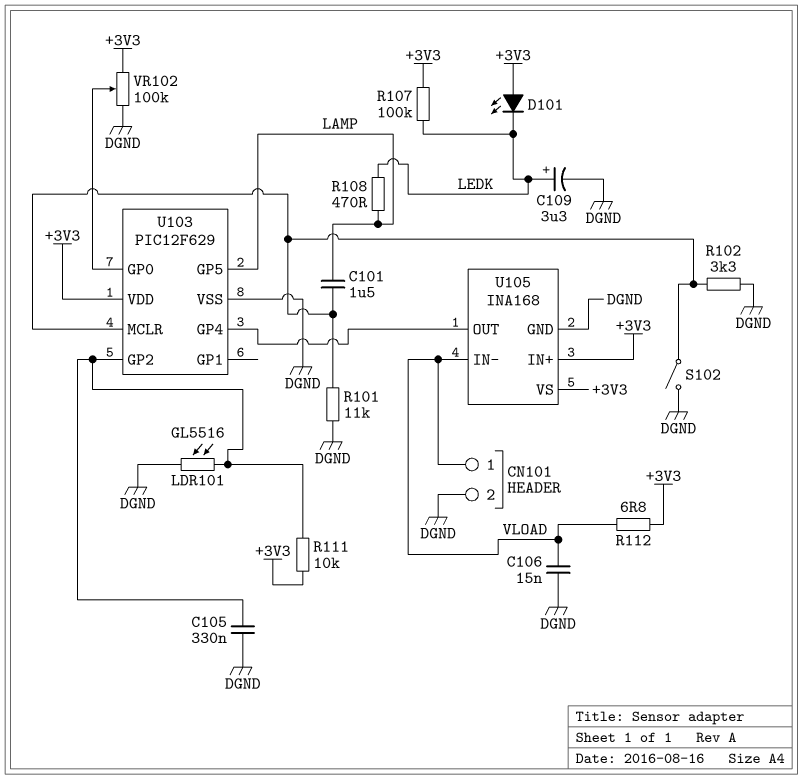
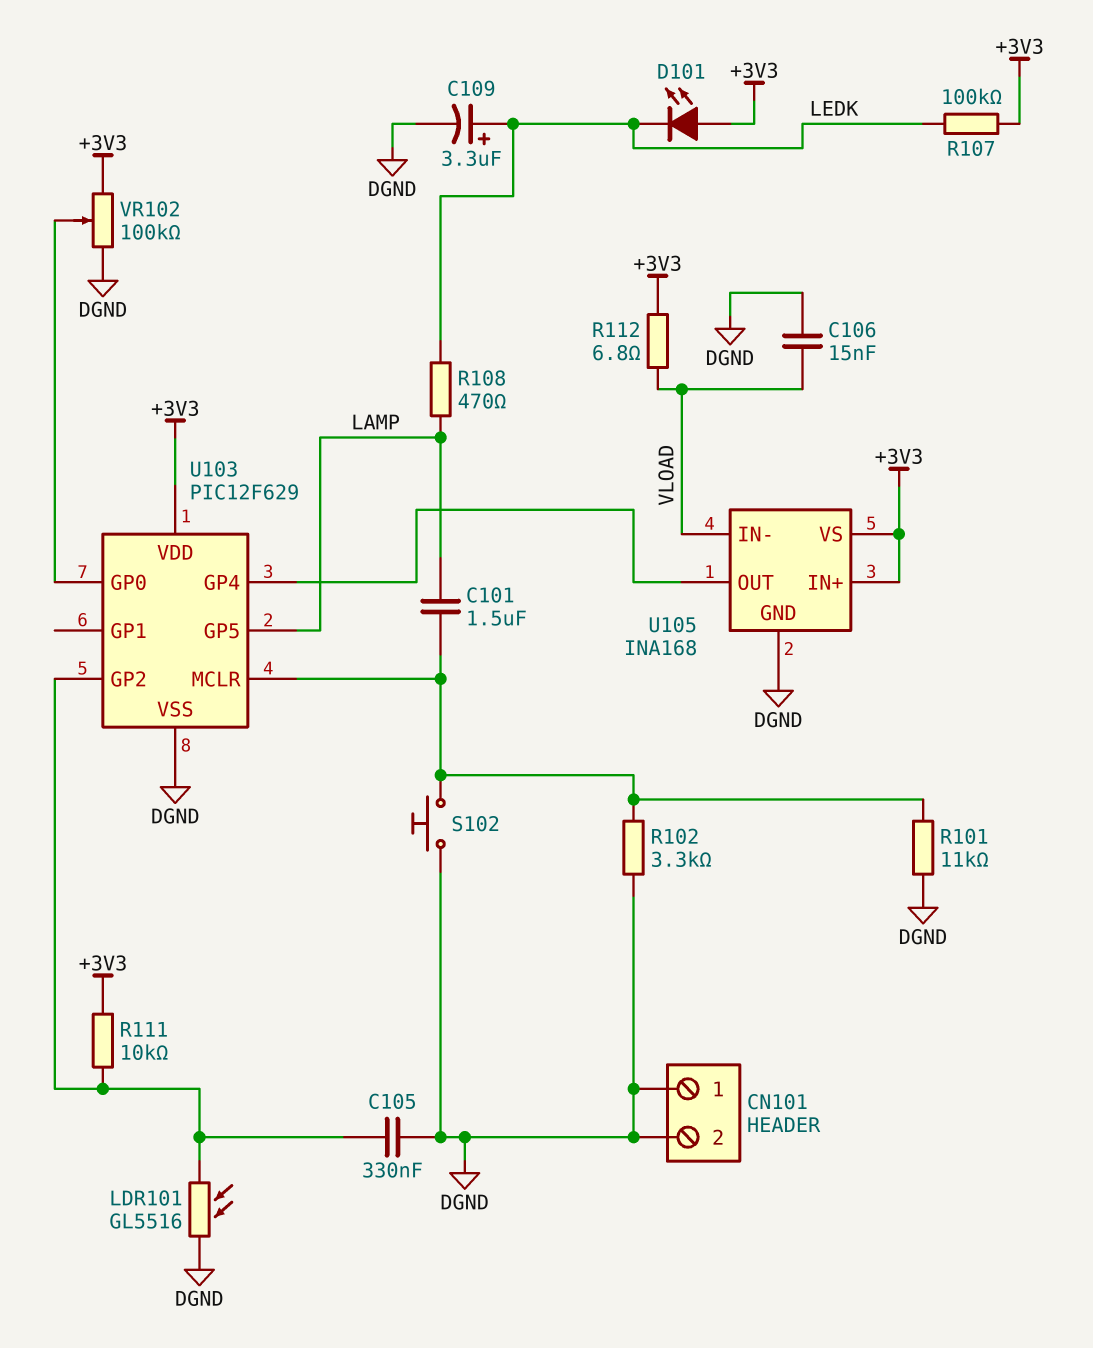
CN101 pin 1: VLOAD -> DGND
S102: switch (DGND, U103/MCLR) -> button (DGND, U103/MCLR)

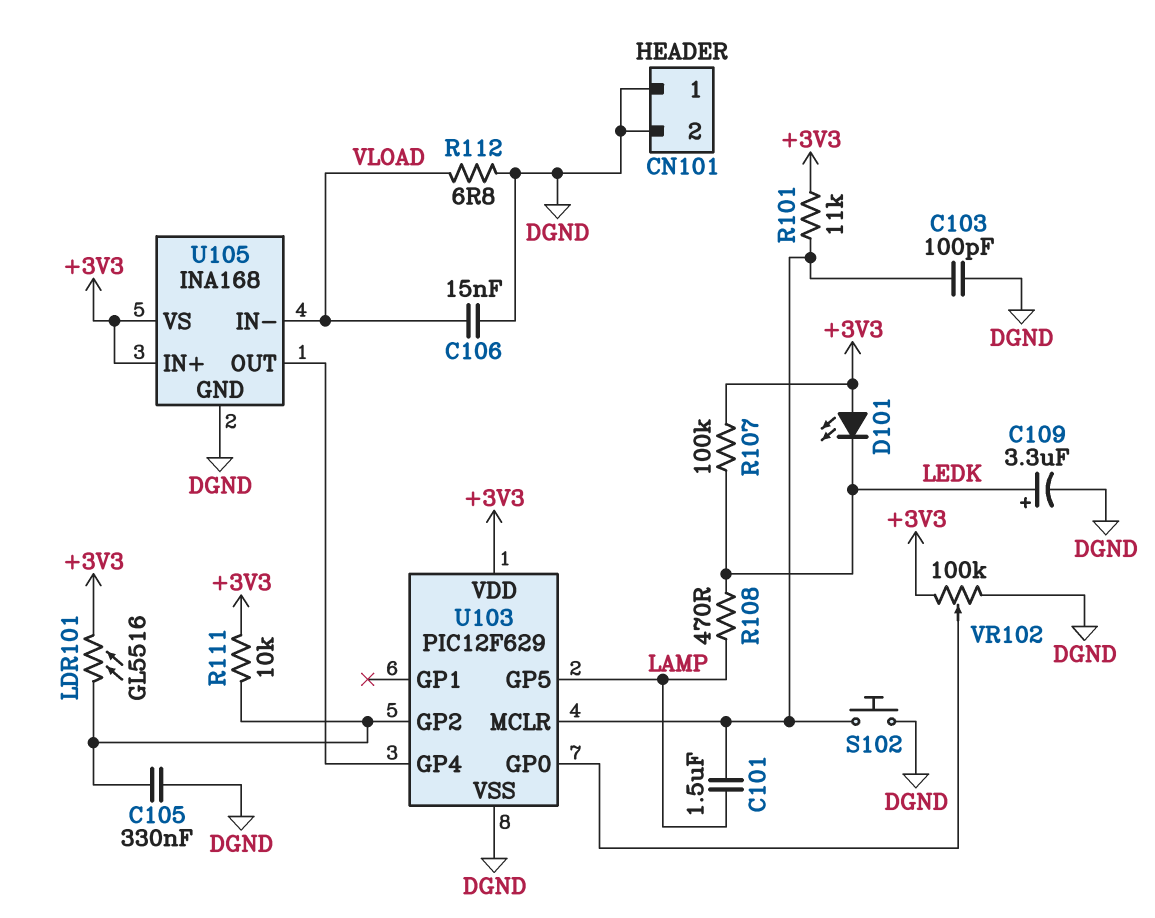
C103: none -> 100pF (DGND, U103/MCLR)
LDR101: GL5516 (DGND, U103/GP2) -> GL5516 (+3V3, U103/GP2)
R101: 11k (DGND, U103/MCLR) -> 11k (+3V3, U103/MCLR)
R102: 3.3k (DGND, U103/MCLR) -> none
R112: 6.8 (+3V3, VLOAD) -> 6.8 (DGND, VLOAD)

